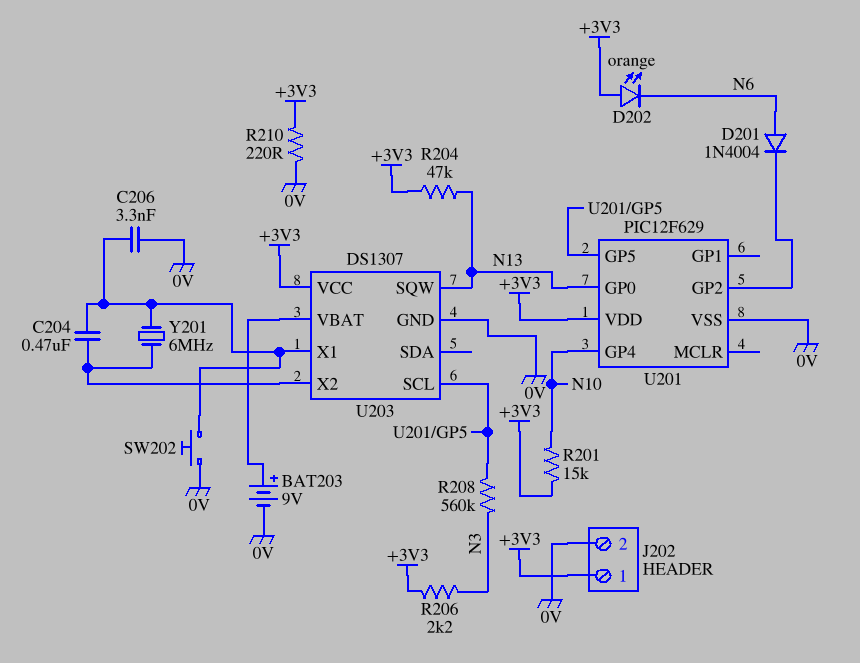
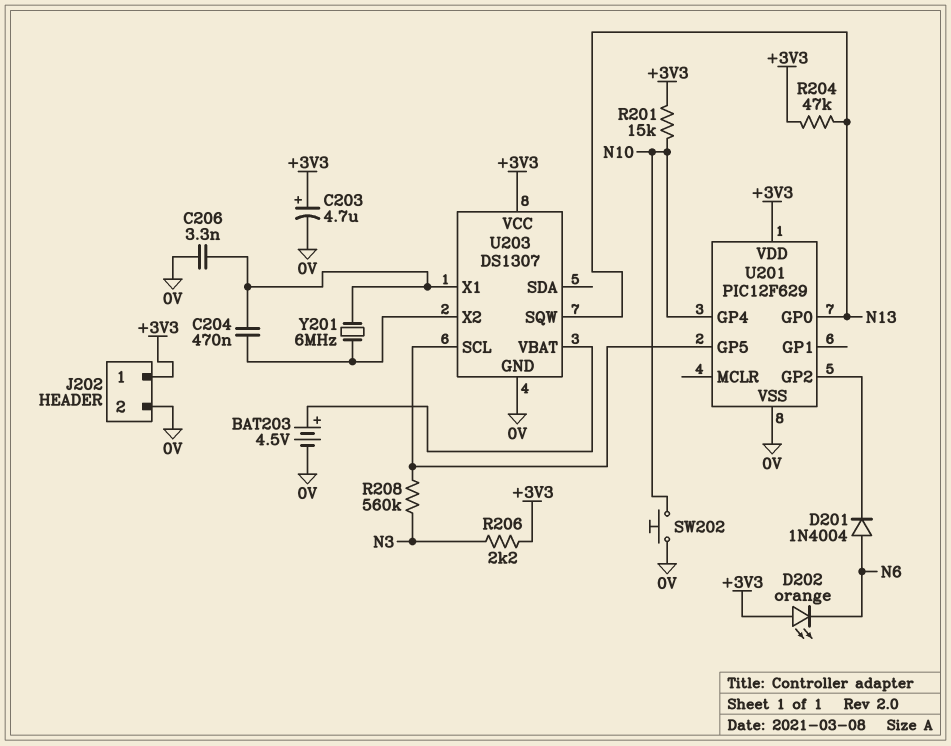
BAT203: 9V (plus U203/VBAT, minus 0V) -> 4.5V (plus U203/VBAT, minus 0V)
C203: none -> 4.7uF (plus +3V3, minus 0V)
R210: 220 (+3V3, 0V) -> none
SW202: button (0V, U203/X1) -> button (0V, N10)

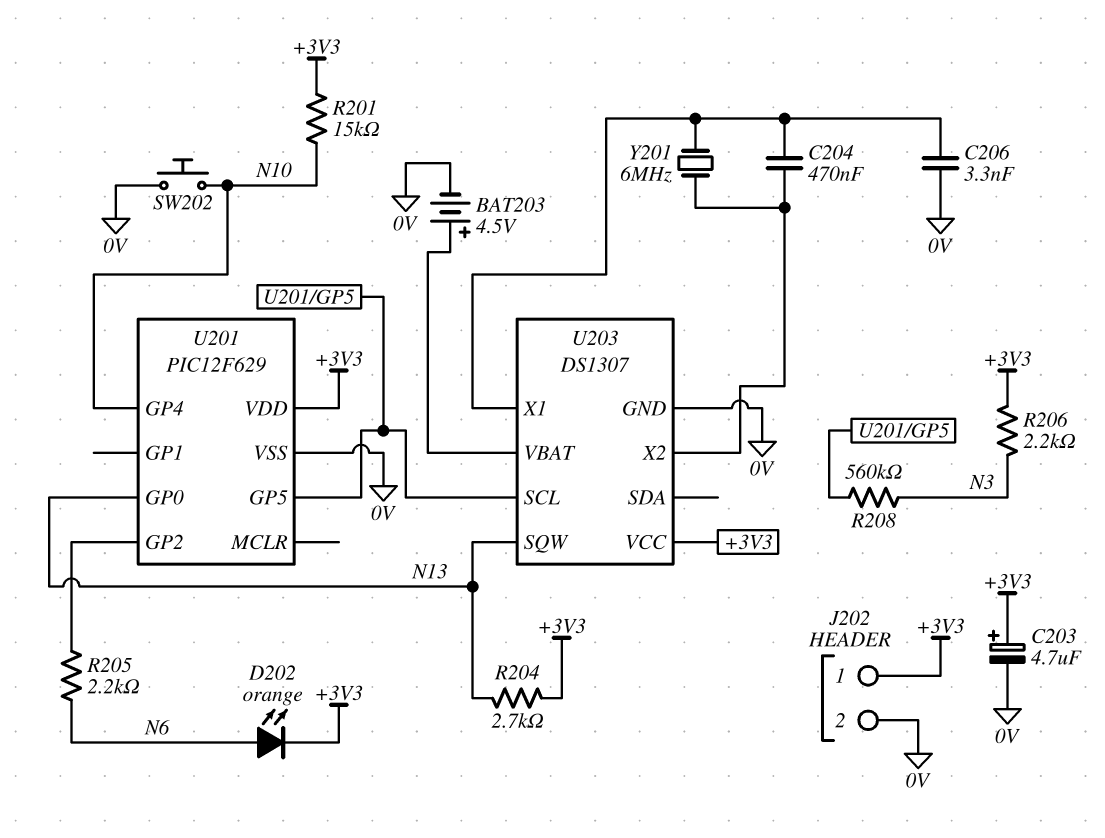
D201: diode 1N4004 (A N6, K U201/GP2) -> none
D202: LED orange (A +3V3, K N6) -> LED orange (A N6, K +3V3)
R204: 47k (+3V3, N13) -> 2.7k (+3V3, N13)
R205: none -> 2.2k (N6, U201/GP2)

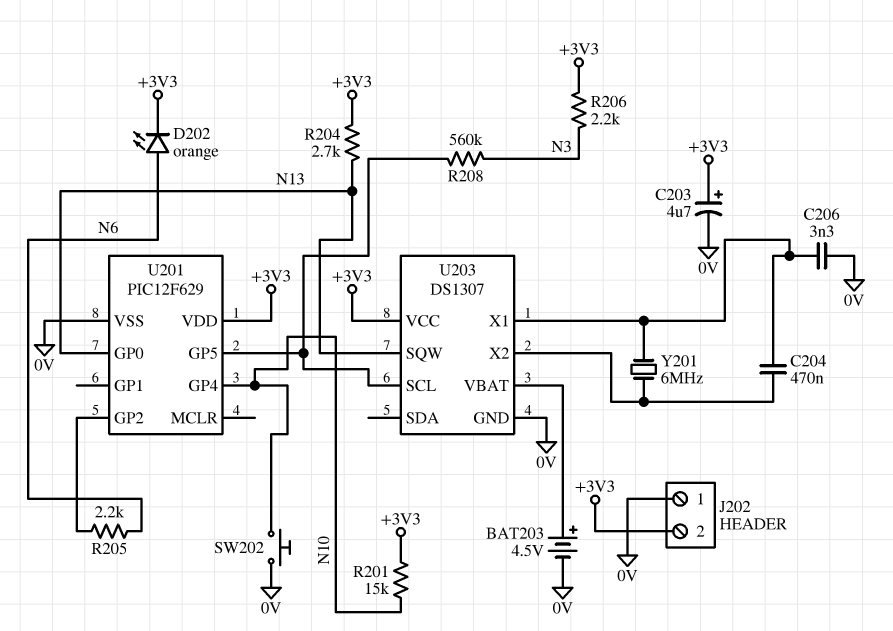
J202 pin 1: +3V3 -> 0V
J202 pin 2: 0V -> +3V3

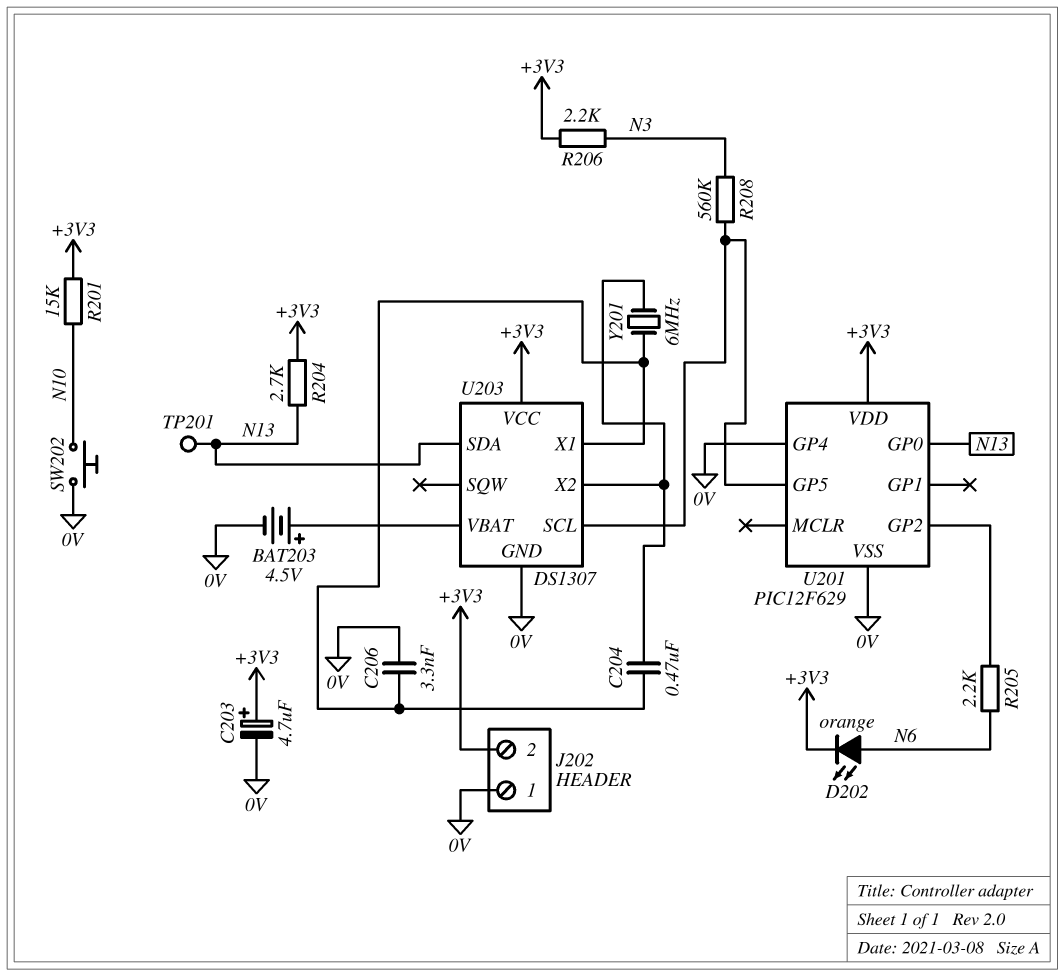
TP201: none -> test point (N13)
U201 pin GP4: N10 -> 0V
U203 pin SDA: none -> N13
U203 pin SQW: N13 -> none

